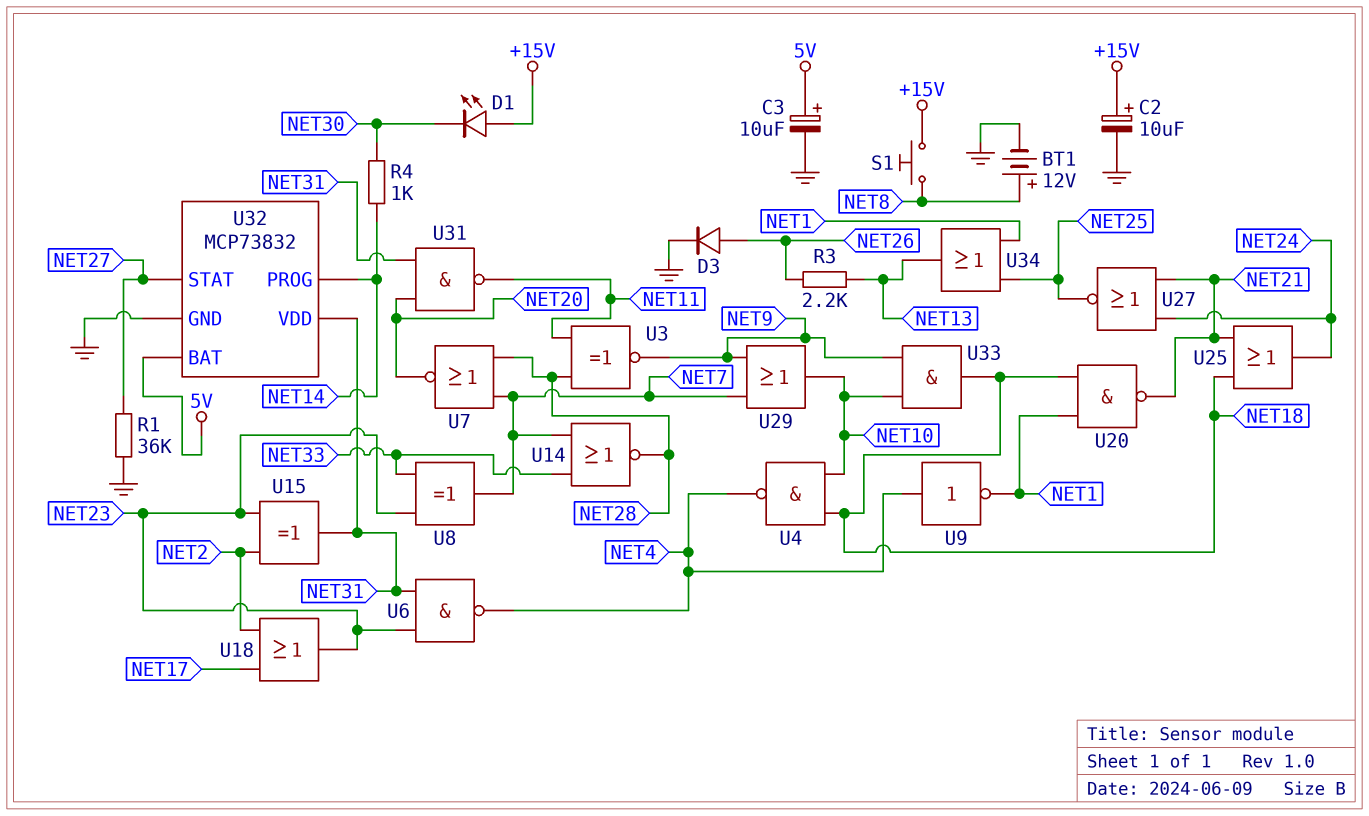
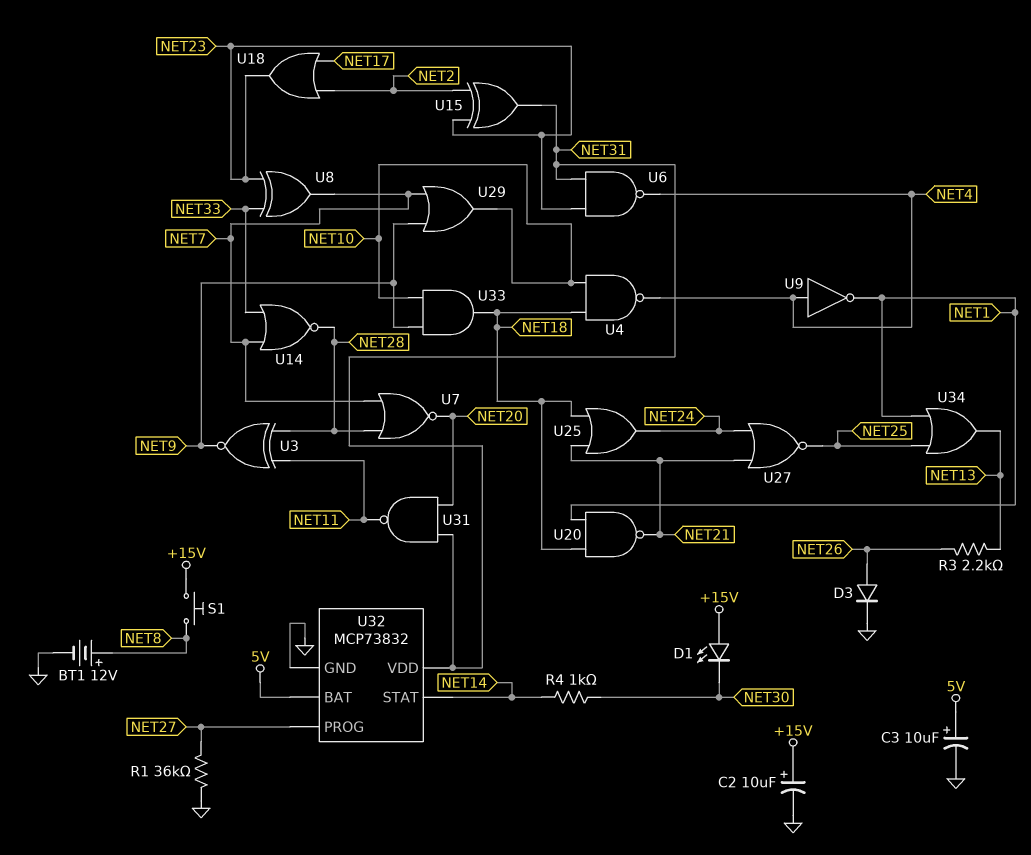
U32 pin PROG: NET14 -> NET27
U32 pin STAT: NET27 -> NET14

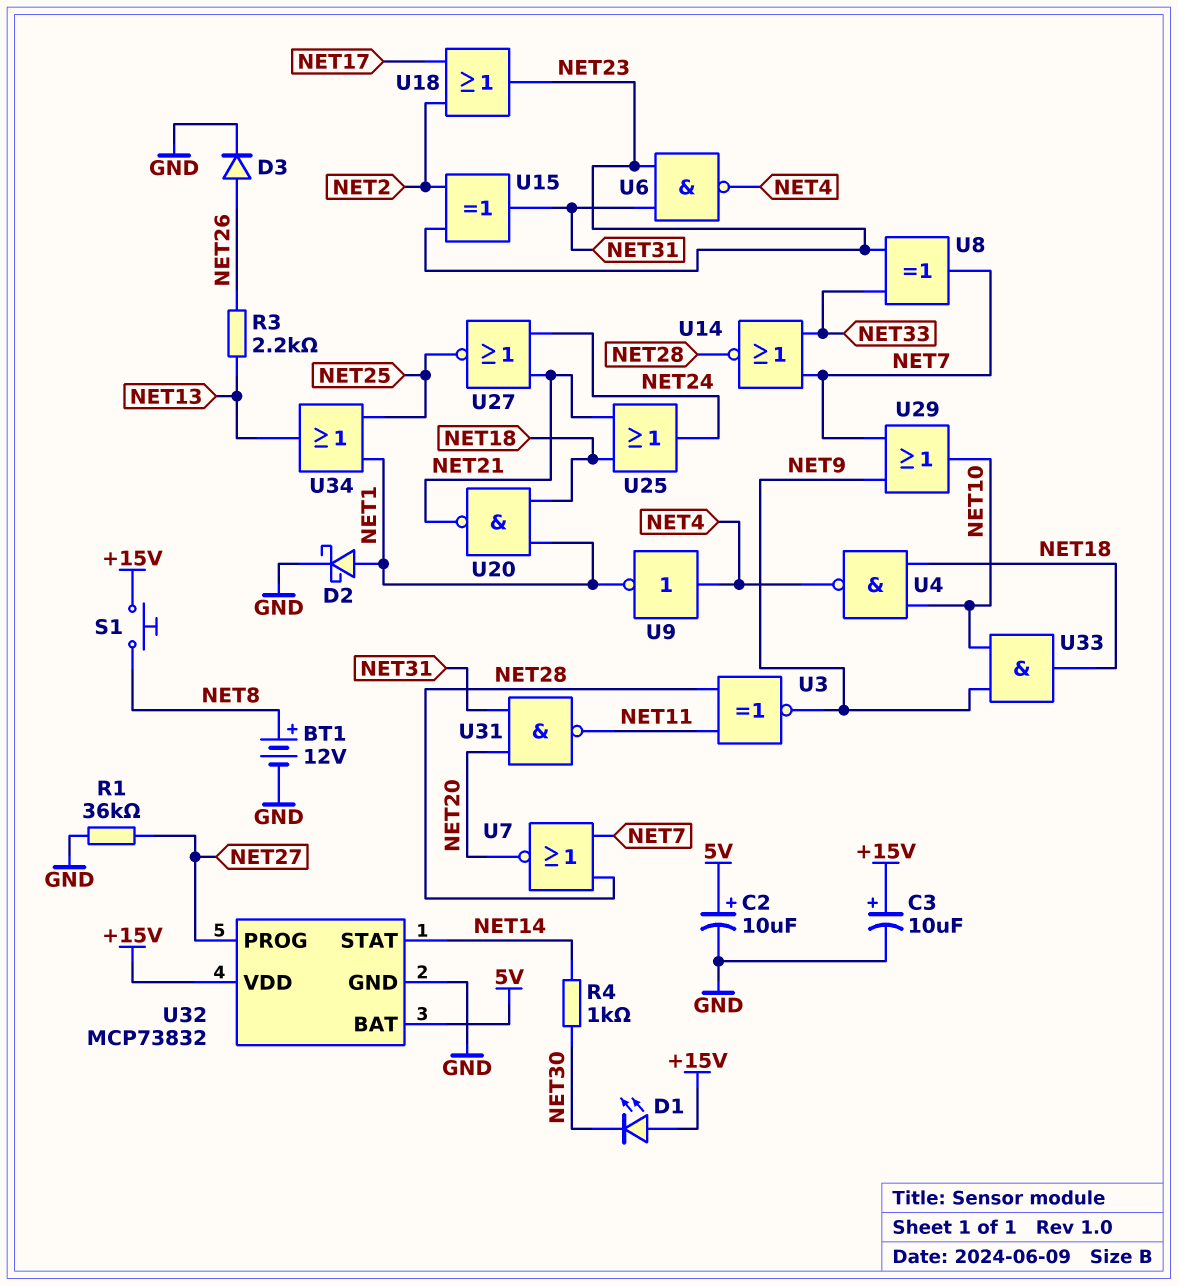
C2: 10uF (plus +15V, minus GND) -> 10uF (plus 5V, minus GND)
C3: 10uF (plus 5V, minus GND) -> 10uF (plus +15V, minus GND)
D2: none -> schottky (A NET1, K GND)
U32 pin VDD: NET31 -> +15V

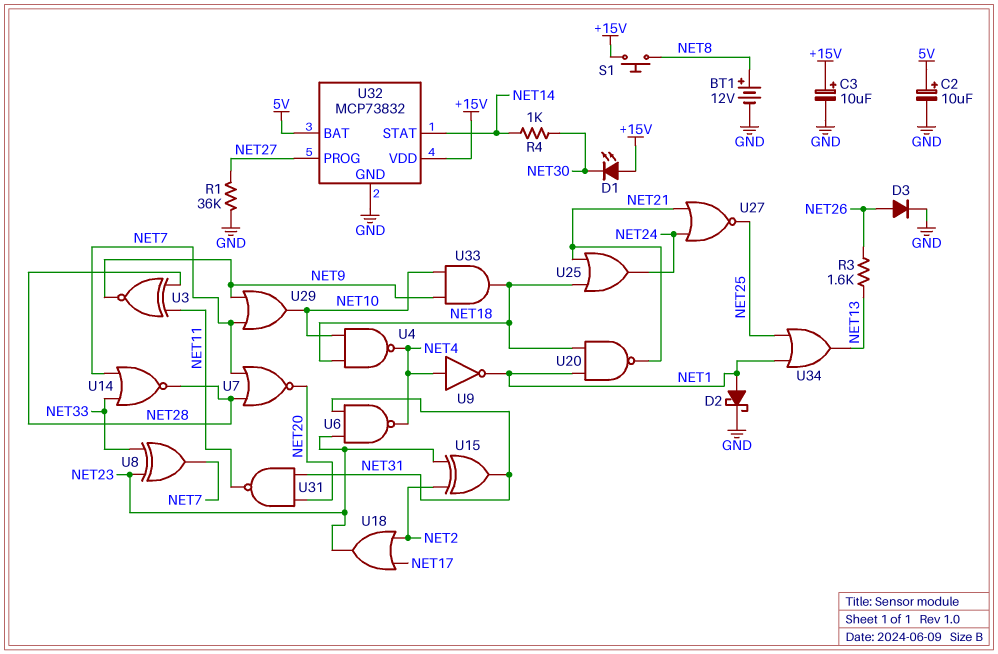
R3: 2.2k (NET13, NET26) -> 1.6k (NET13, NET26)

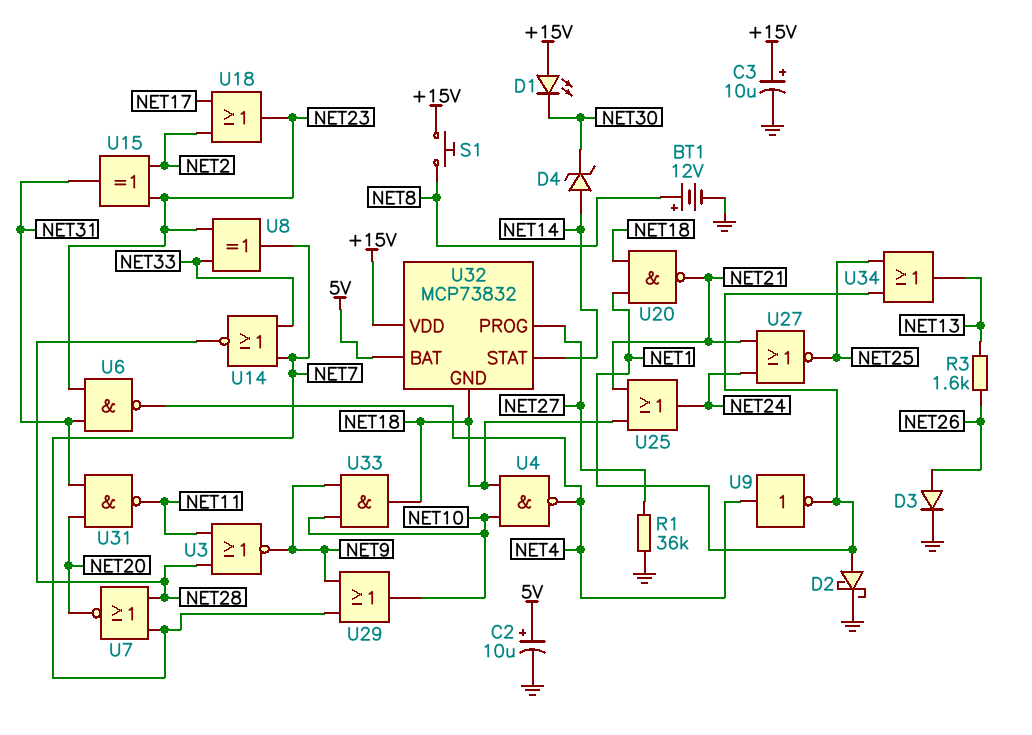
D4: none -> zener (A NET14, K NET30)
R4: 1k (NET14, NET30) -> none
U3: XNOR (in NET11, in NET28, out NET9) -> NOR (in NET11, in NET28, out NET9)
U32 pin GND: GND -> NET18

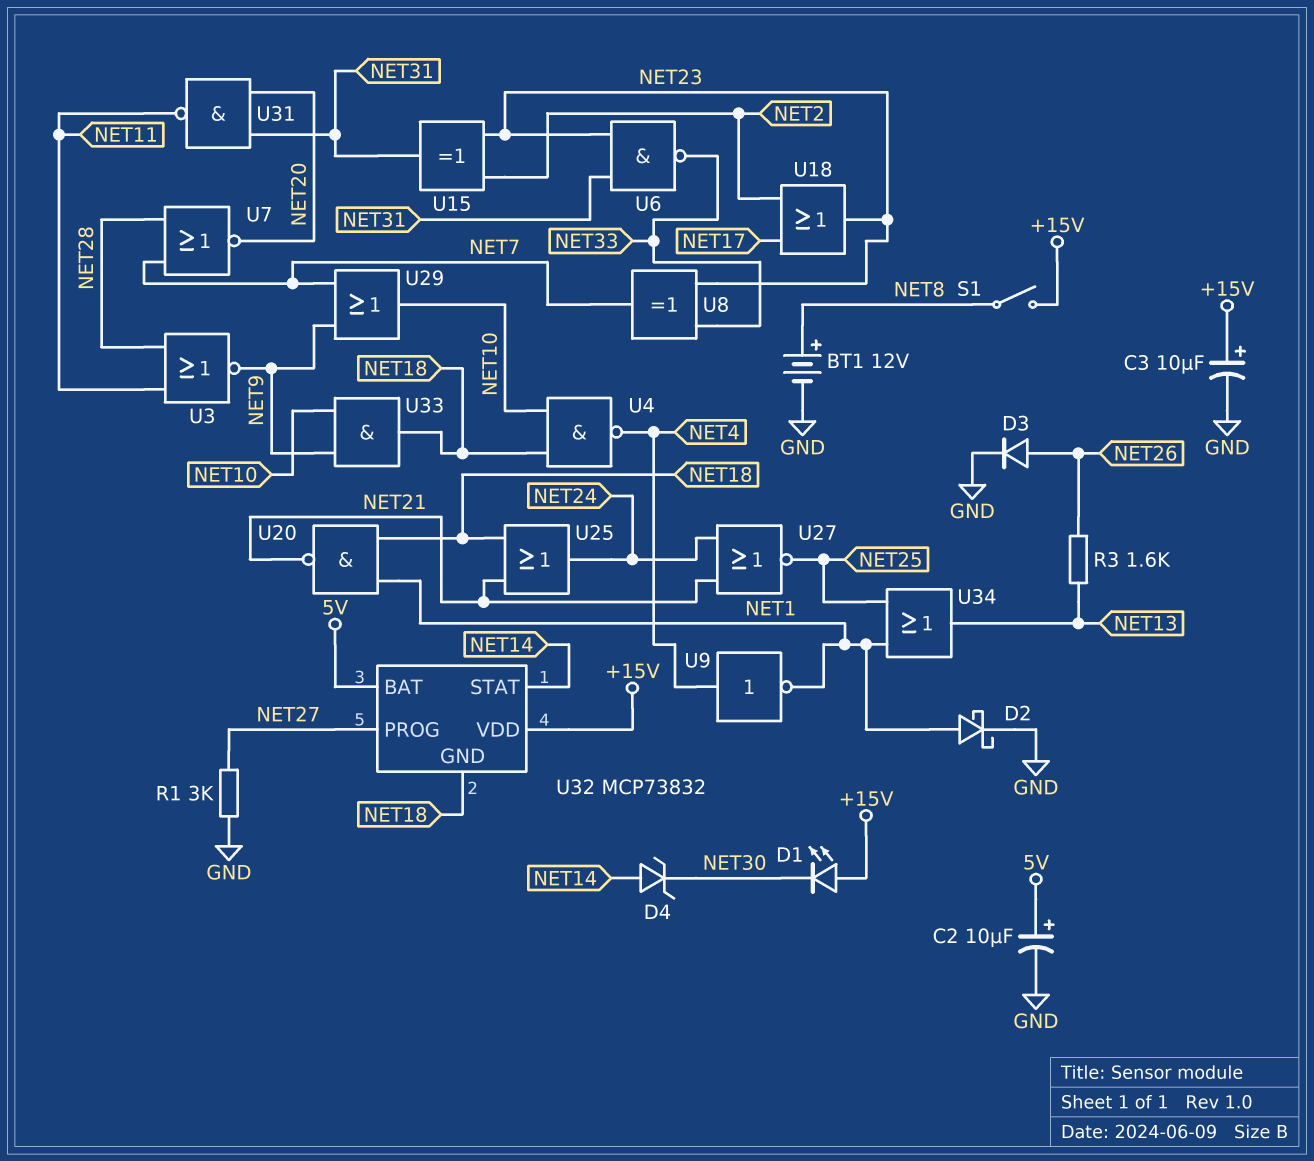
R1: 36k (GND, NET27) -> 3k (GND, NET27)
S1: button (+15V, NET8) -> switch (+15V, NET8)
U6: NAND (in NET23, in NET31, out NET4) -> NAND (in NET23, in NET31, out NET33)
U14: NOR (in NET7, in NET33, out NET28) -> none

